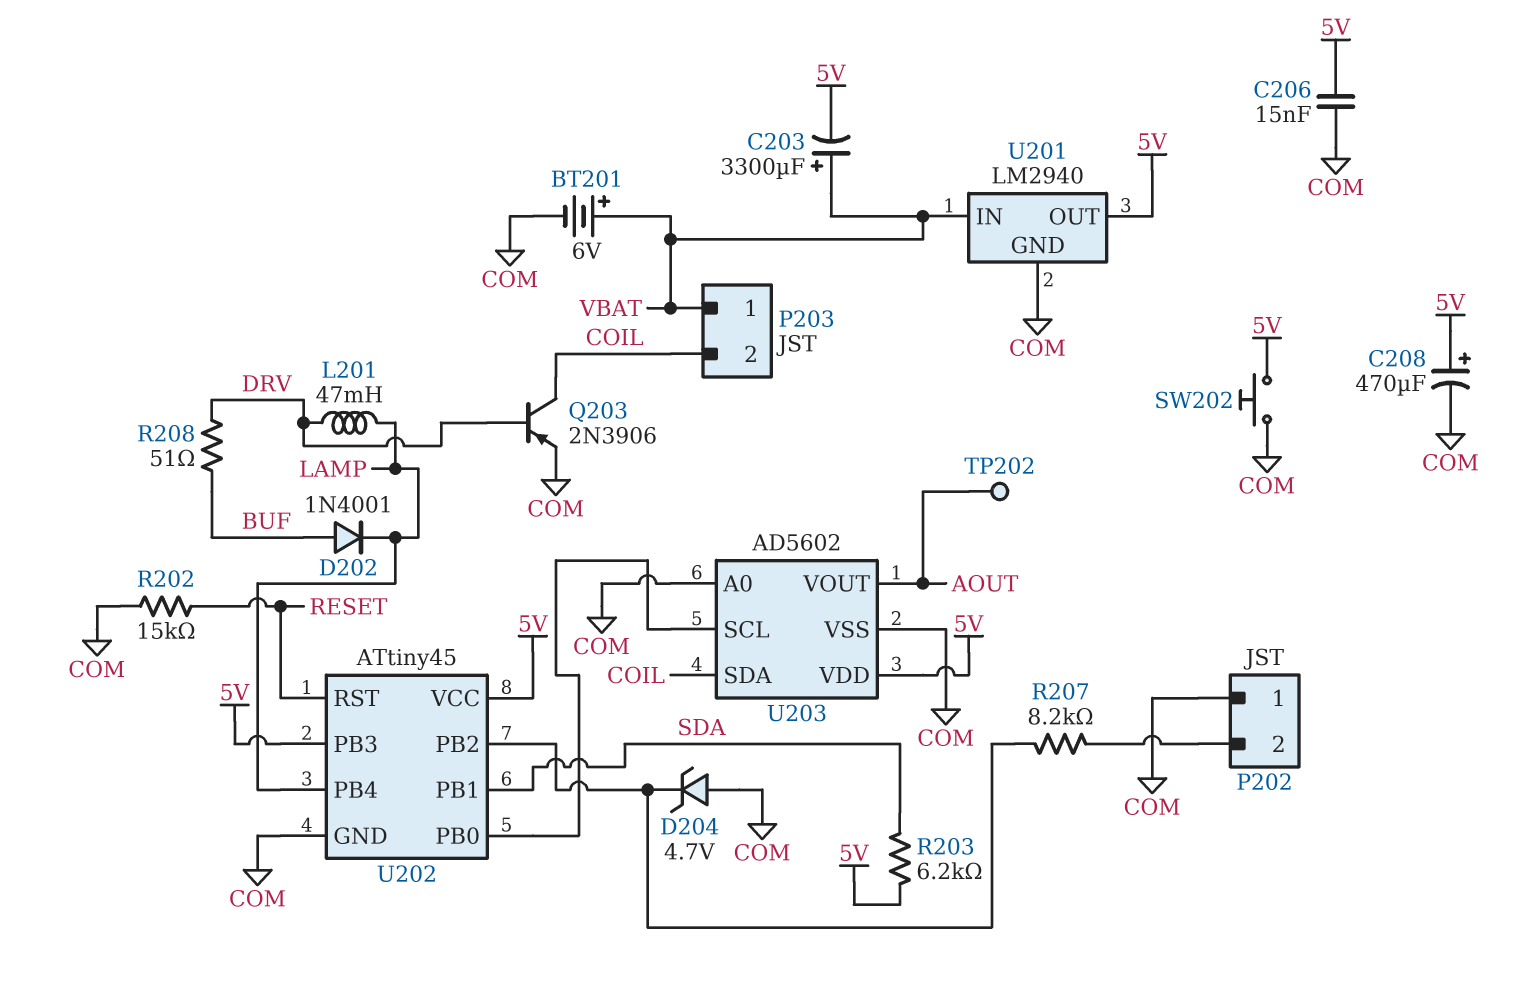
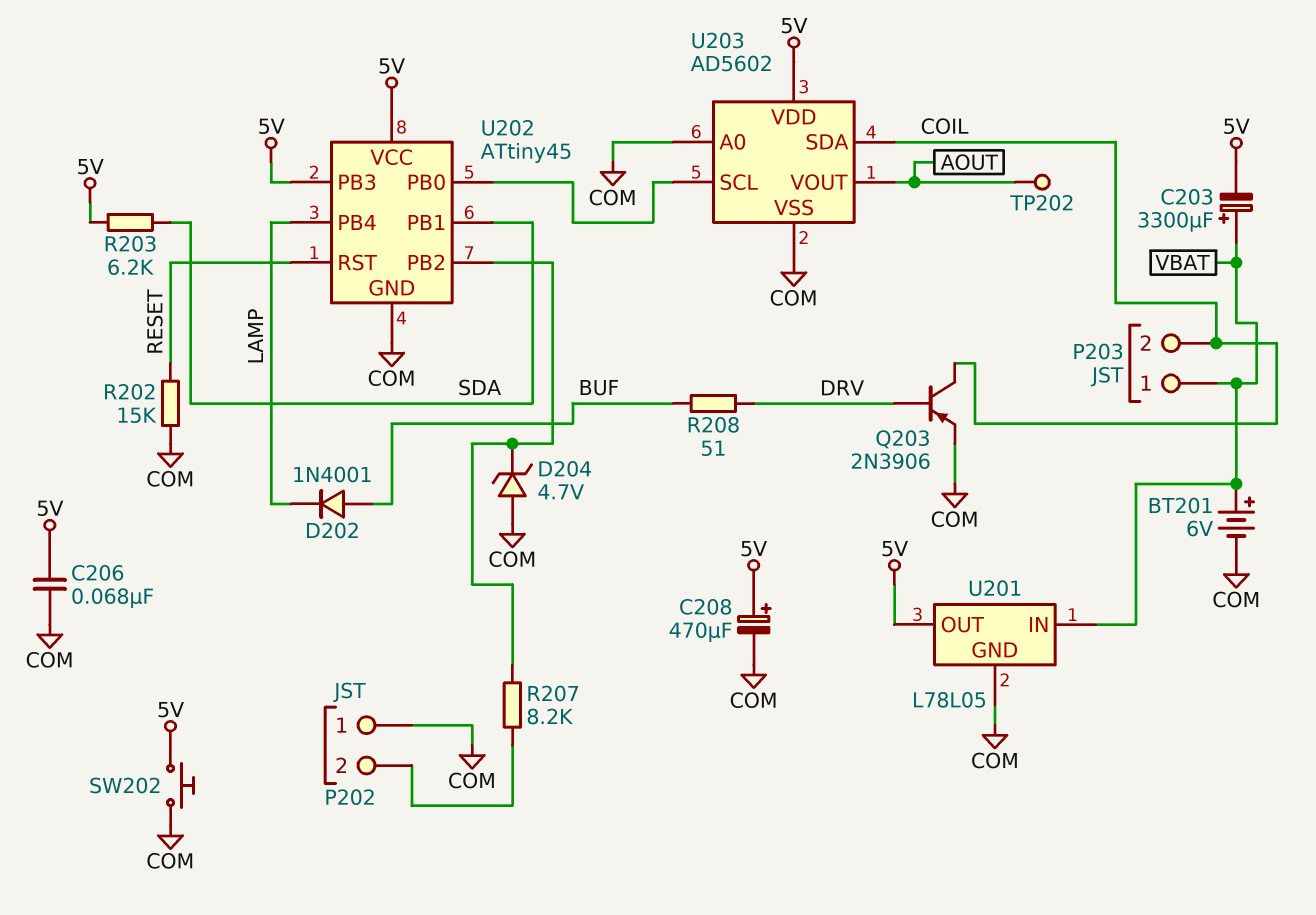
C206: 15nF (5V, COM) -> 68nF (5V, COM)
L201: 47mH (DRV, LAMP) -> none
U201: LM2940 -> L78L05

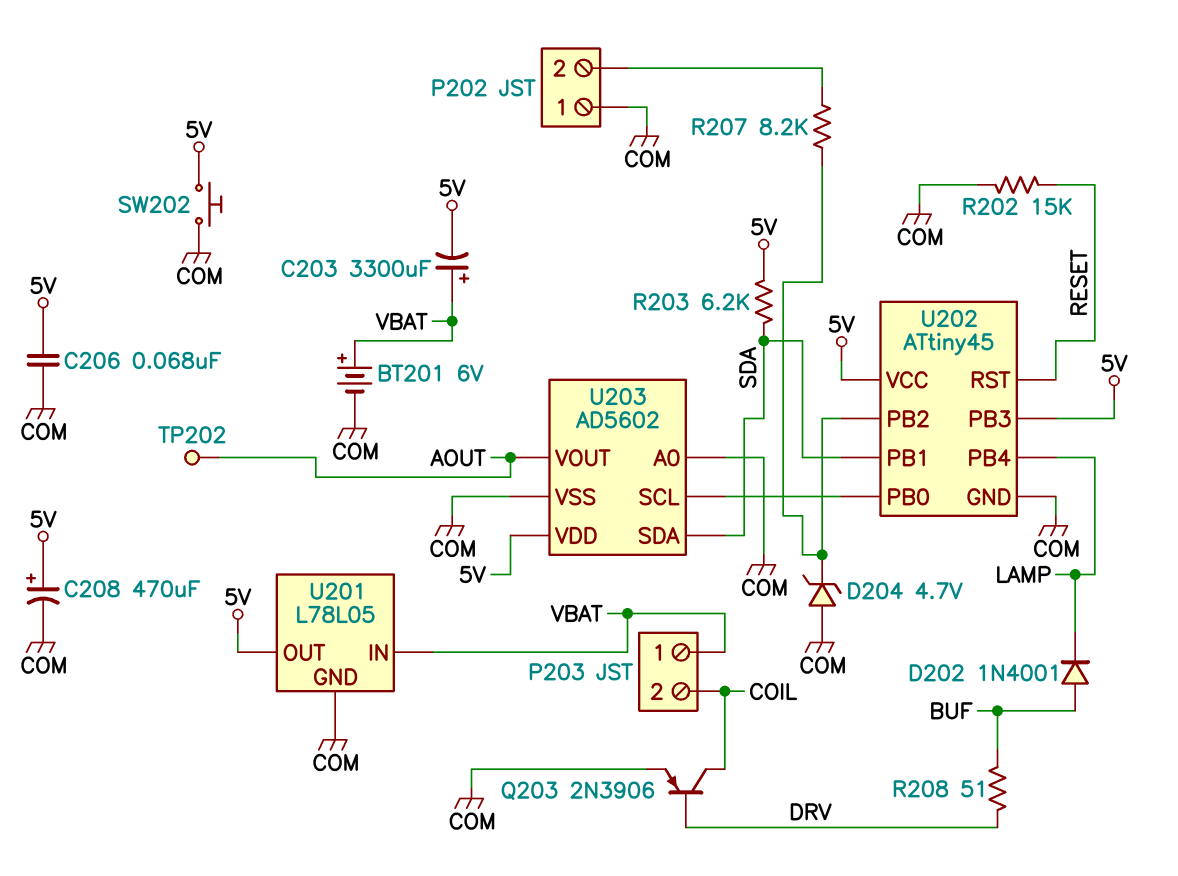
U203 pin SDA: COIL -> SDA

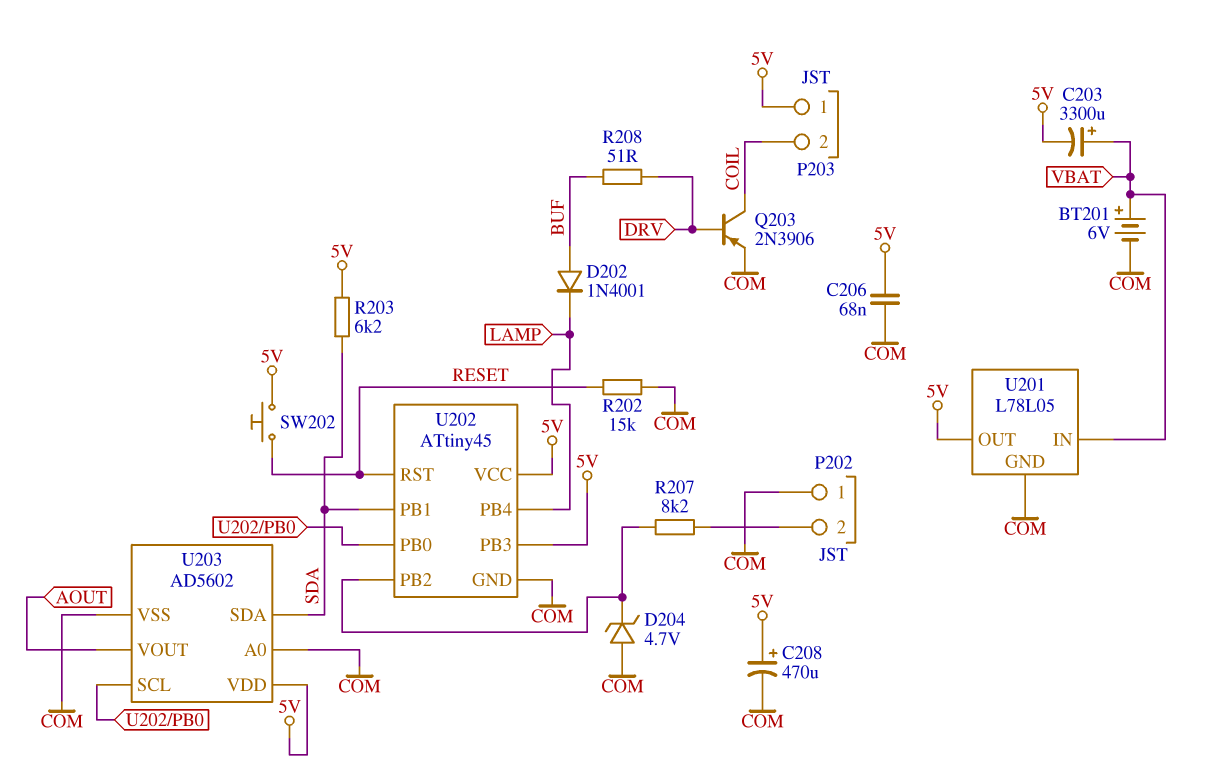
P203 pin 1: VBAT -> 5V
SW202: button (5V, COM) -> button (5V, RESET)
TP202: test point (AOUT) -> none

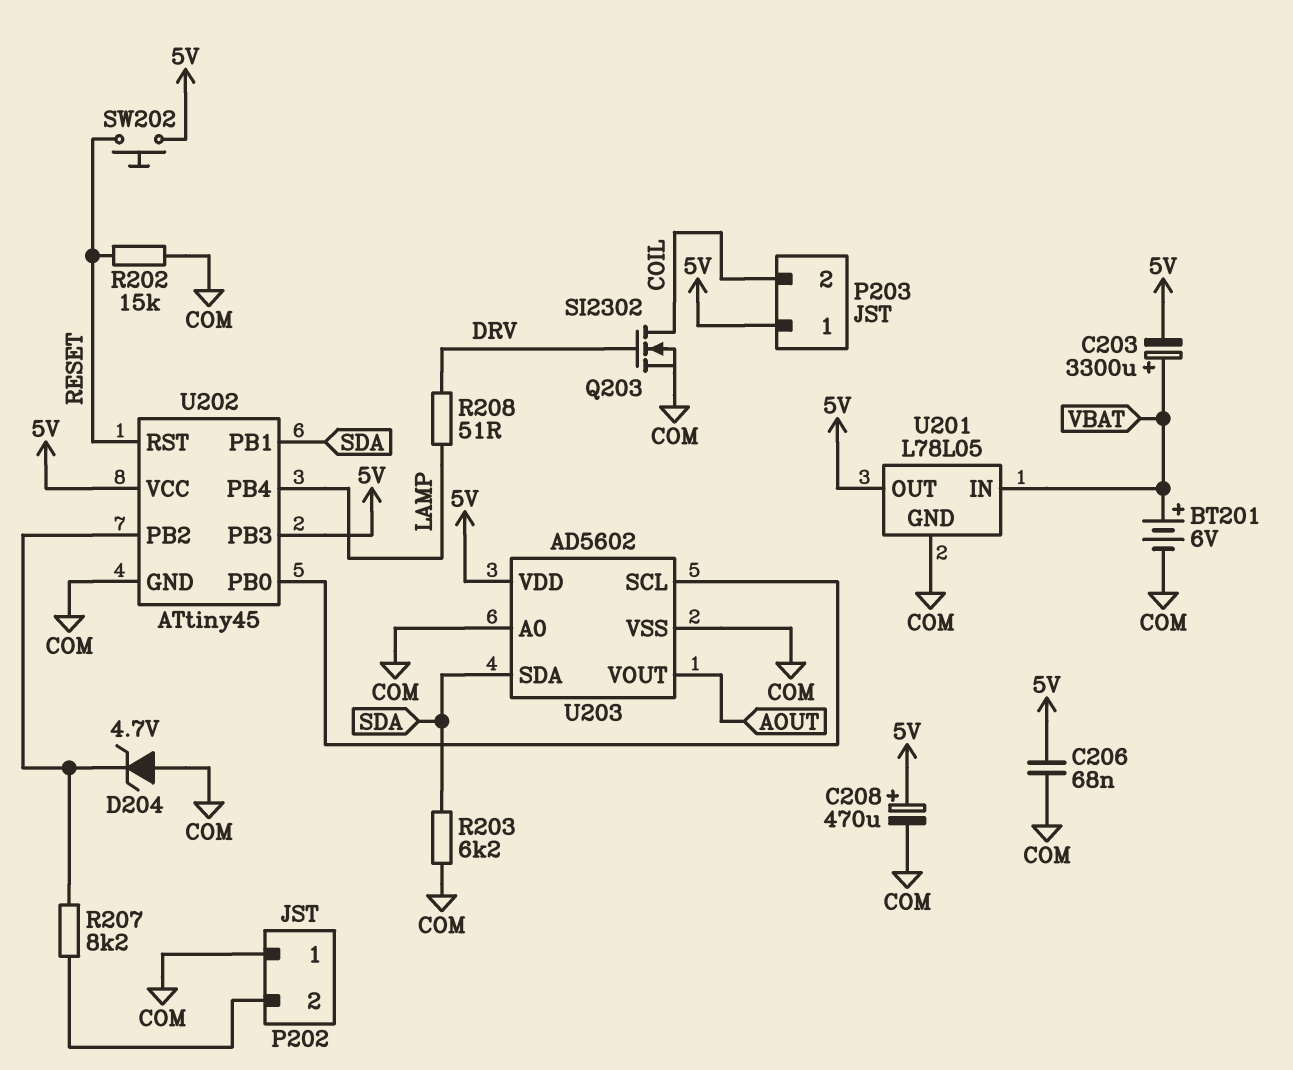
D202: diode 1N4001 (A BUF, K LAMP) -> none
Q203: PNP 2N3906 (B DRV, C COIL, E COM) -> NMOS SI2302 (G DRV, D COIL, S COM)
R203: 6.2k (5V, SDA) -> 6.2k (COM, SDA)
R208: 51 (BUF, DRV) -> 51 (DRV, LAMP)

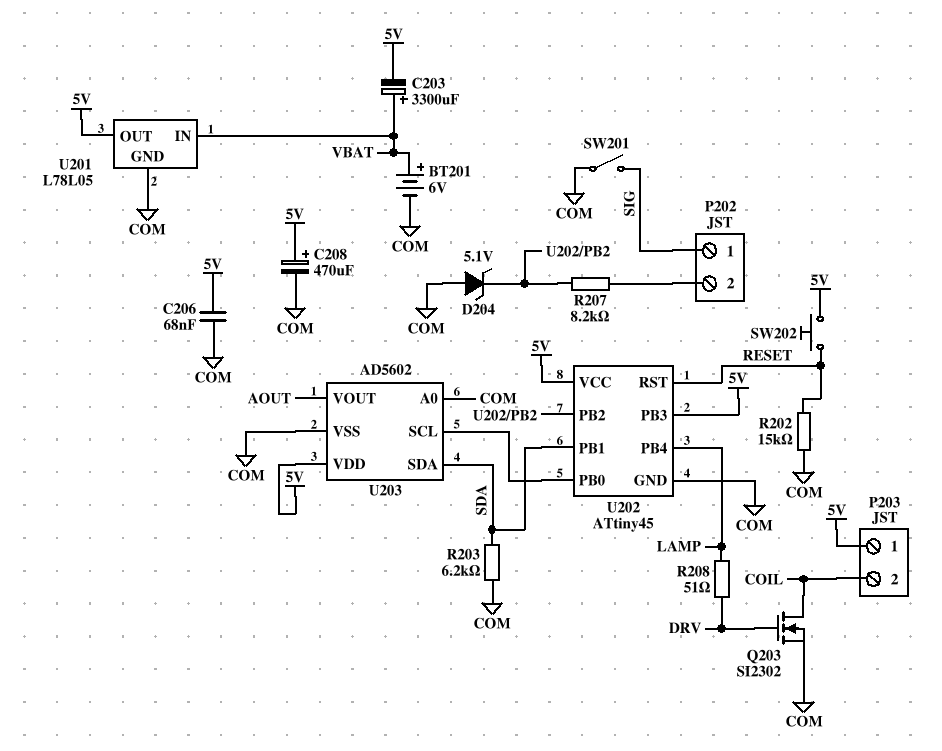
D204: zener 4.7V (A COM, K U202/PB2) -> zener 5.1V (A COM, K U202/PB2)
P202 pin 1: COM -> SIG
SW201: none -> switch (COM, SIG)

